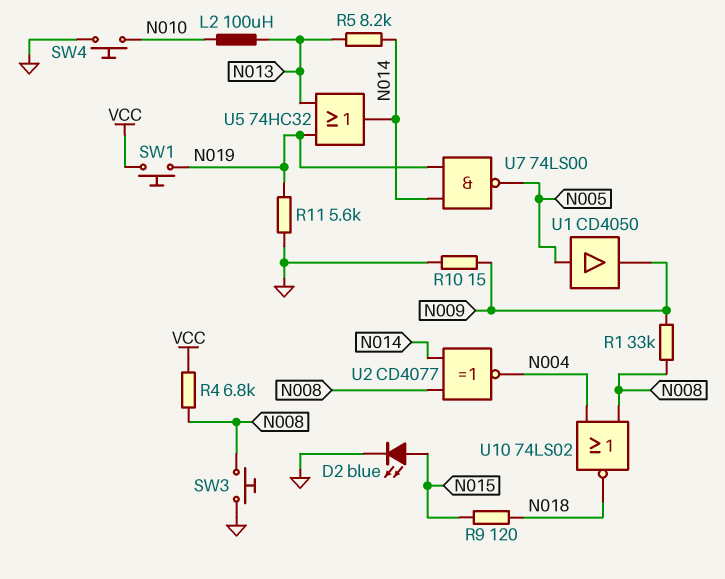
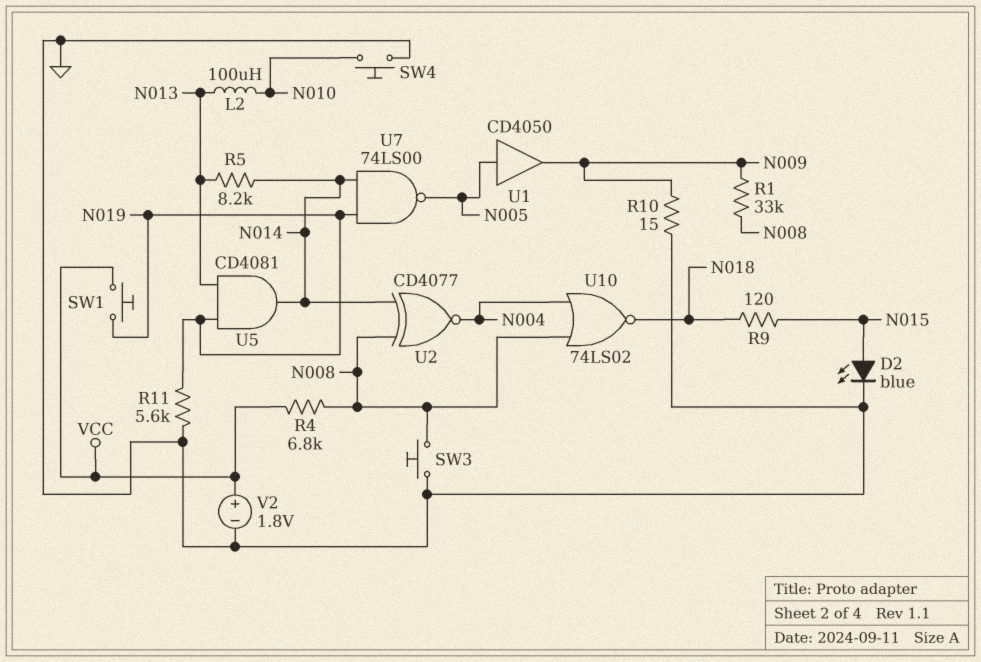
U5: OR 74HC32 (in N013, in N019, out N014) -> AND CD4081 (in N013, in N019, out N014)
V2: none -> 1.8V (plus VCC, minus GND)

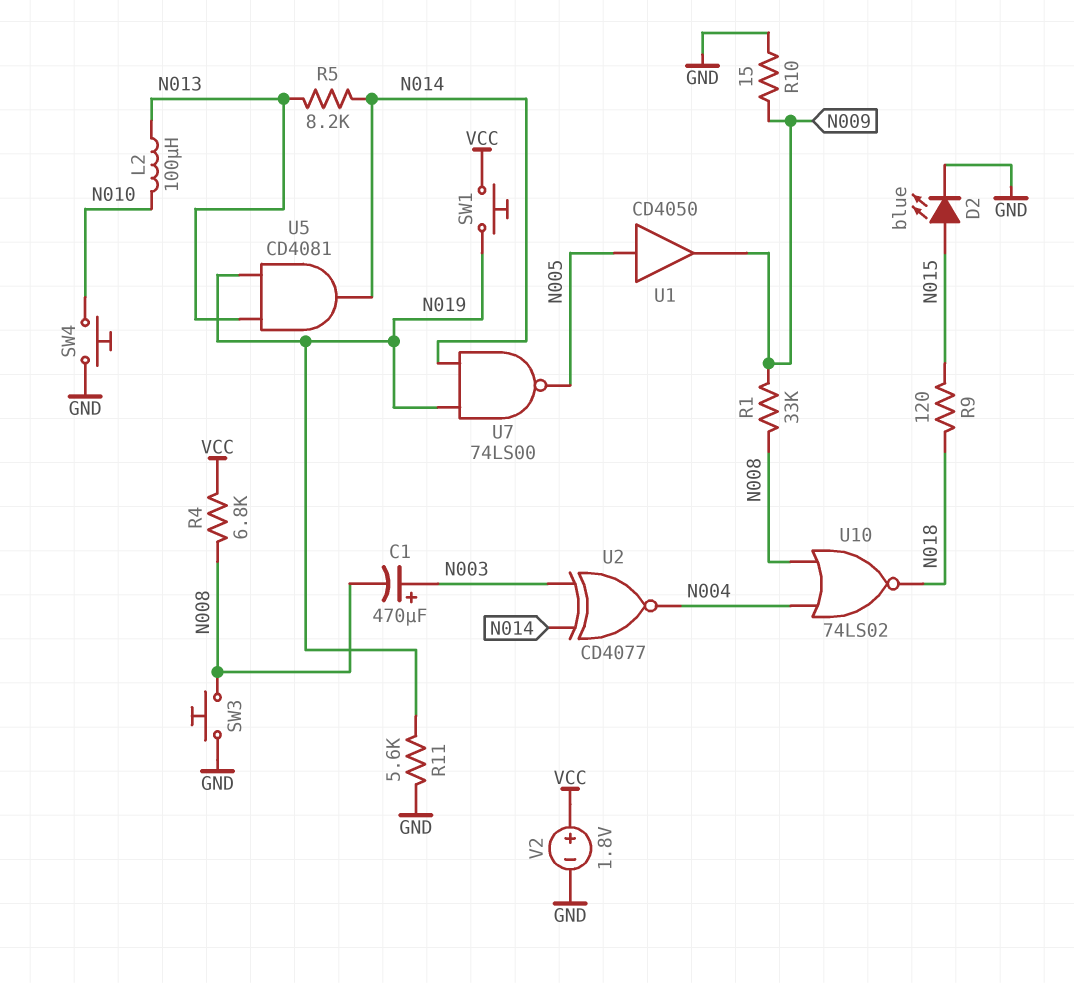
C1: none -> 470uF (plus N003, minus N008)
U2: XNOR CD4077 (in N008, in N014, out N004) -> XNOR CD4077 (in N003, in N014, out N004)

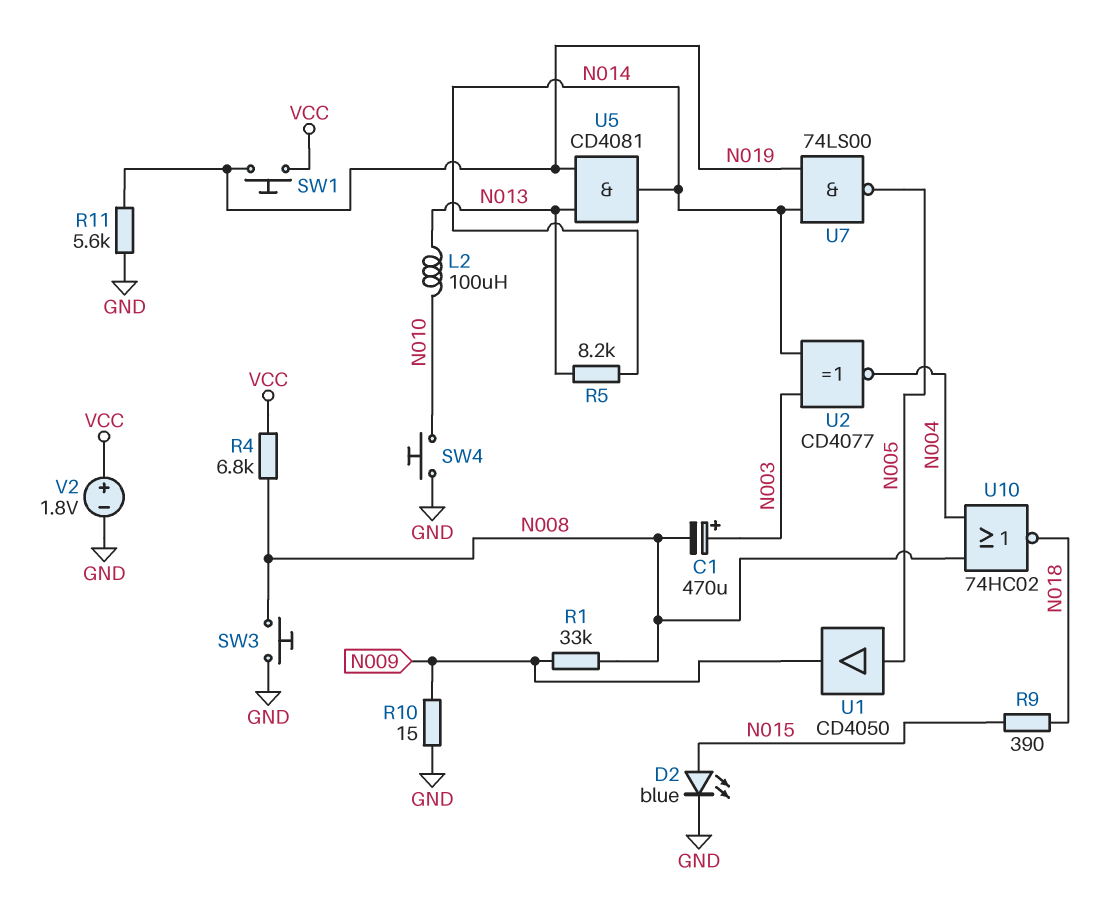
R9: 120 (N015, N018) -> 390 (N015, N018)
U10: NOR 74LS02 (in N004, in N008, out N018) -> NOR 74HC02 (in N004, in N008, out N018)

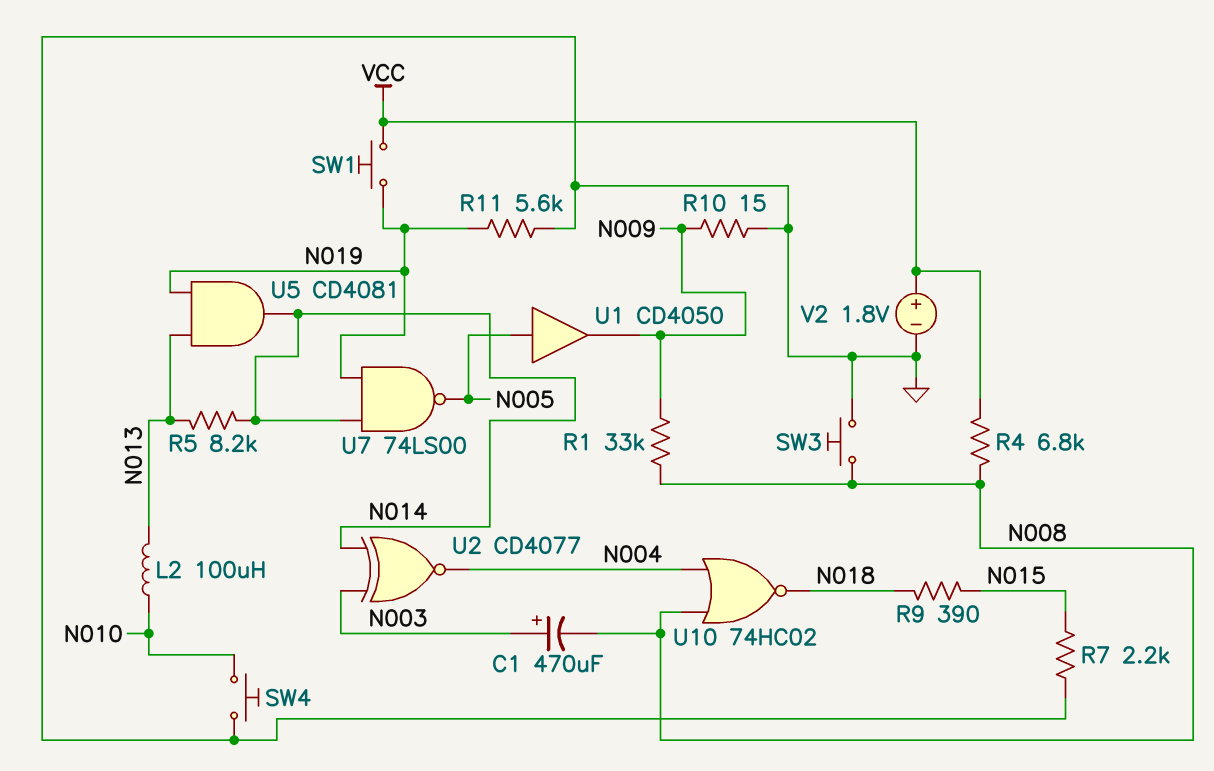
D2: LED blue (A N015, K GND) -> none
R7: none -> 2.2k (GND, N015)

